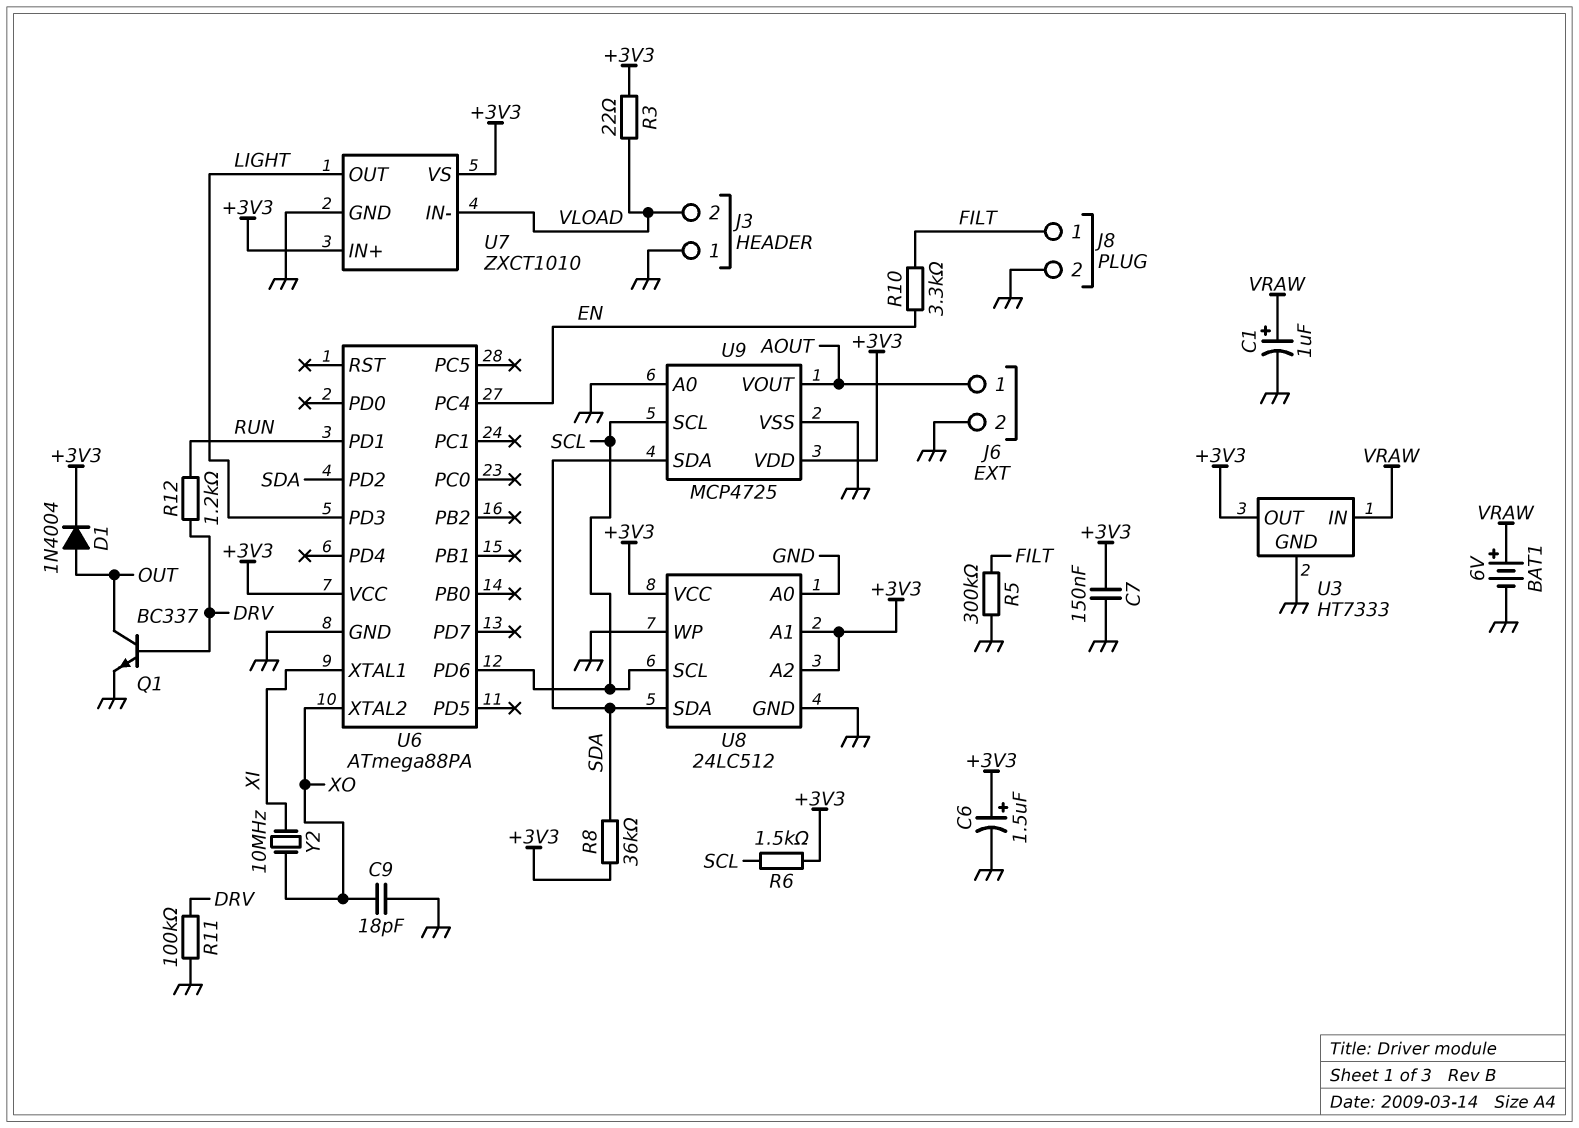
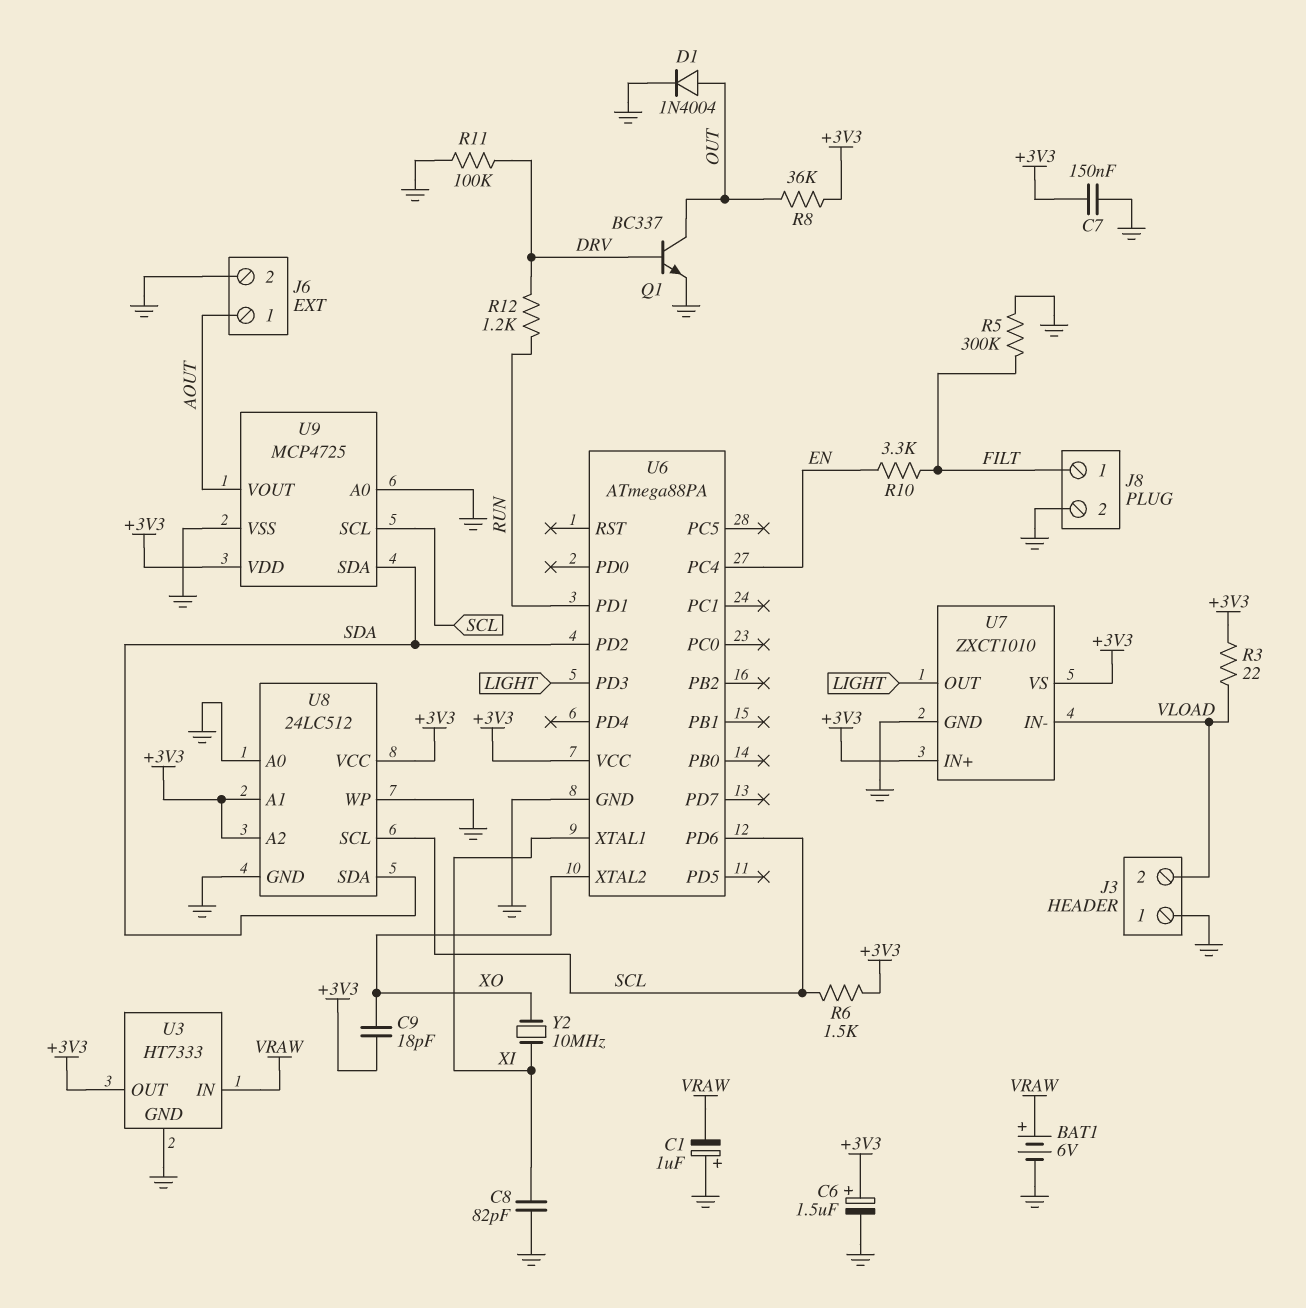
C1: 1uF (plus VRAW, minus GND) -> 1uF (plus GND, minus VRAW)
C8: none -> 82pF (GND, XI)
C9: 18pF (GND, XO) -> 18pF (+3V3, XO)
D1: diode 1N4004 (A OUT, K +3V3) -> diode 1N4004 (A OUT, K GND)
R8: 36k (+3V3, SDA) -> 36k (+3V3, OUT)

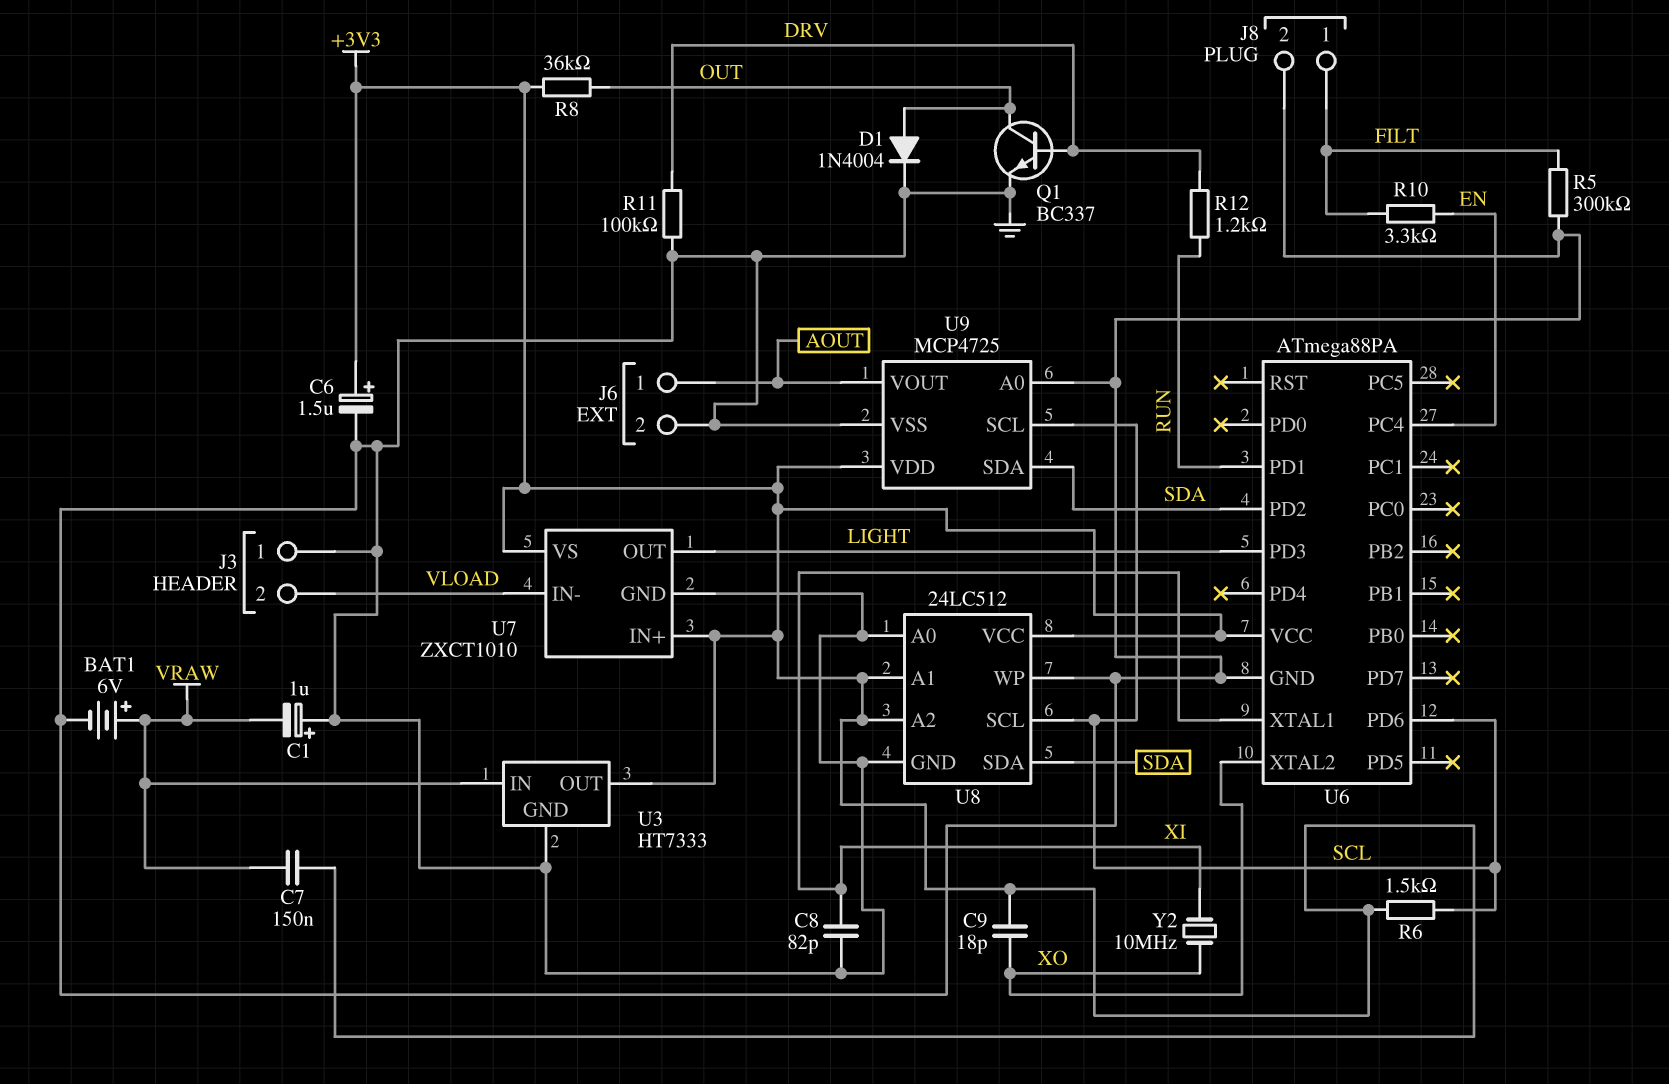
C7: 150nF (+3V3, GND) -> 150nF (+3V3, VRAW)
R3: 22 (+3V3, VLOAD) -> none

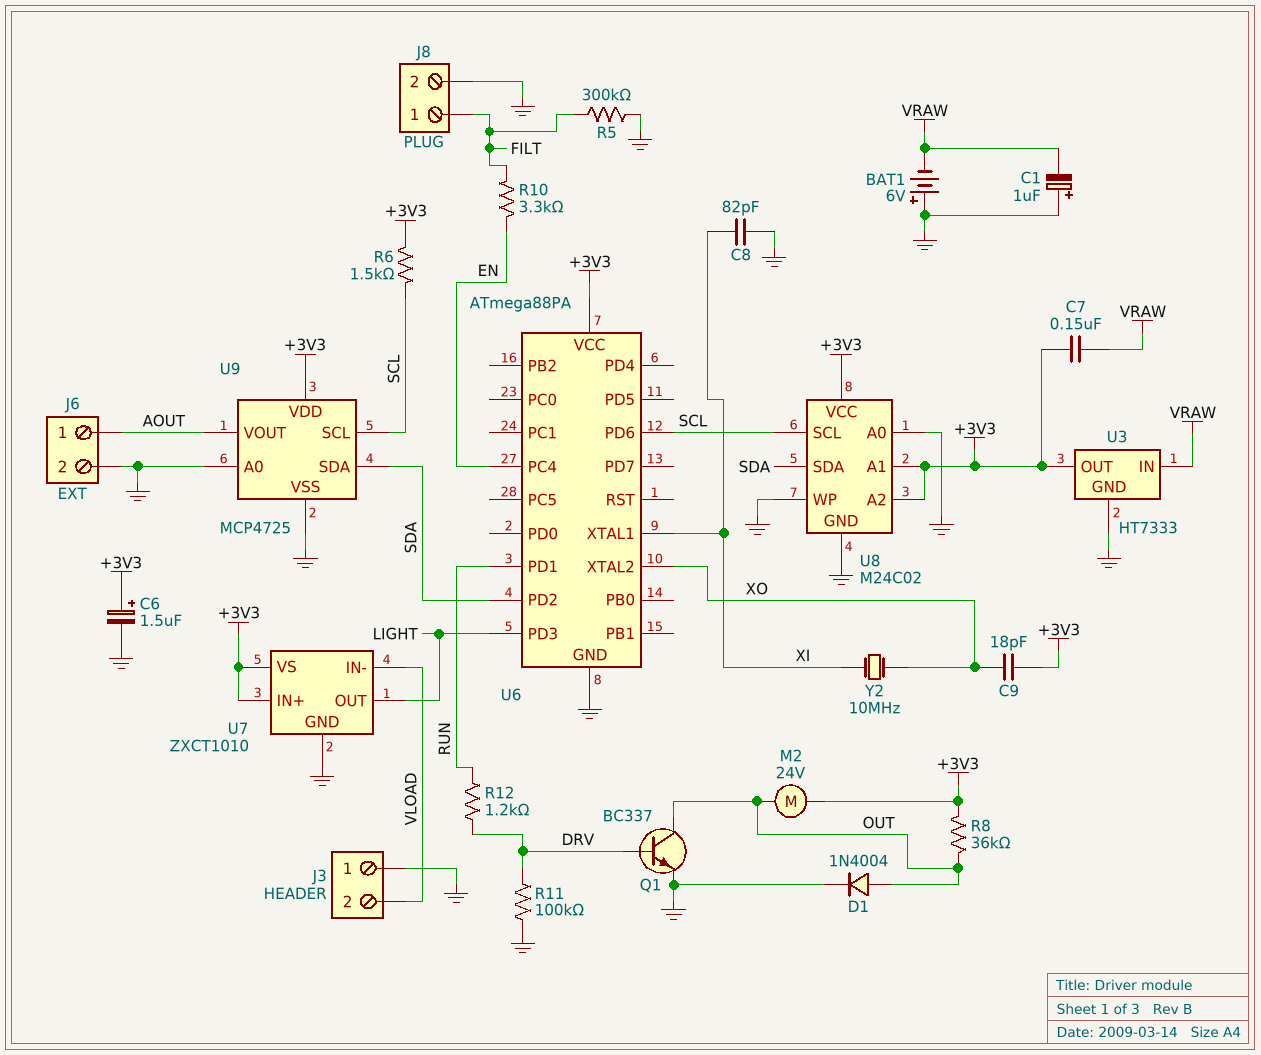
BAT1: 6V (plus VRAW, minus GND) -> 6V (plus GND, minus VRAW)
M2: none -> motor 24V (+3V3, OUT)
U8: 24LC512 -> M24C02

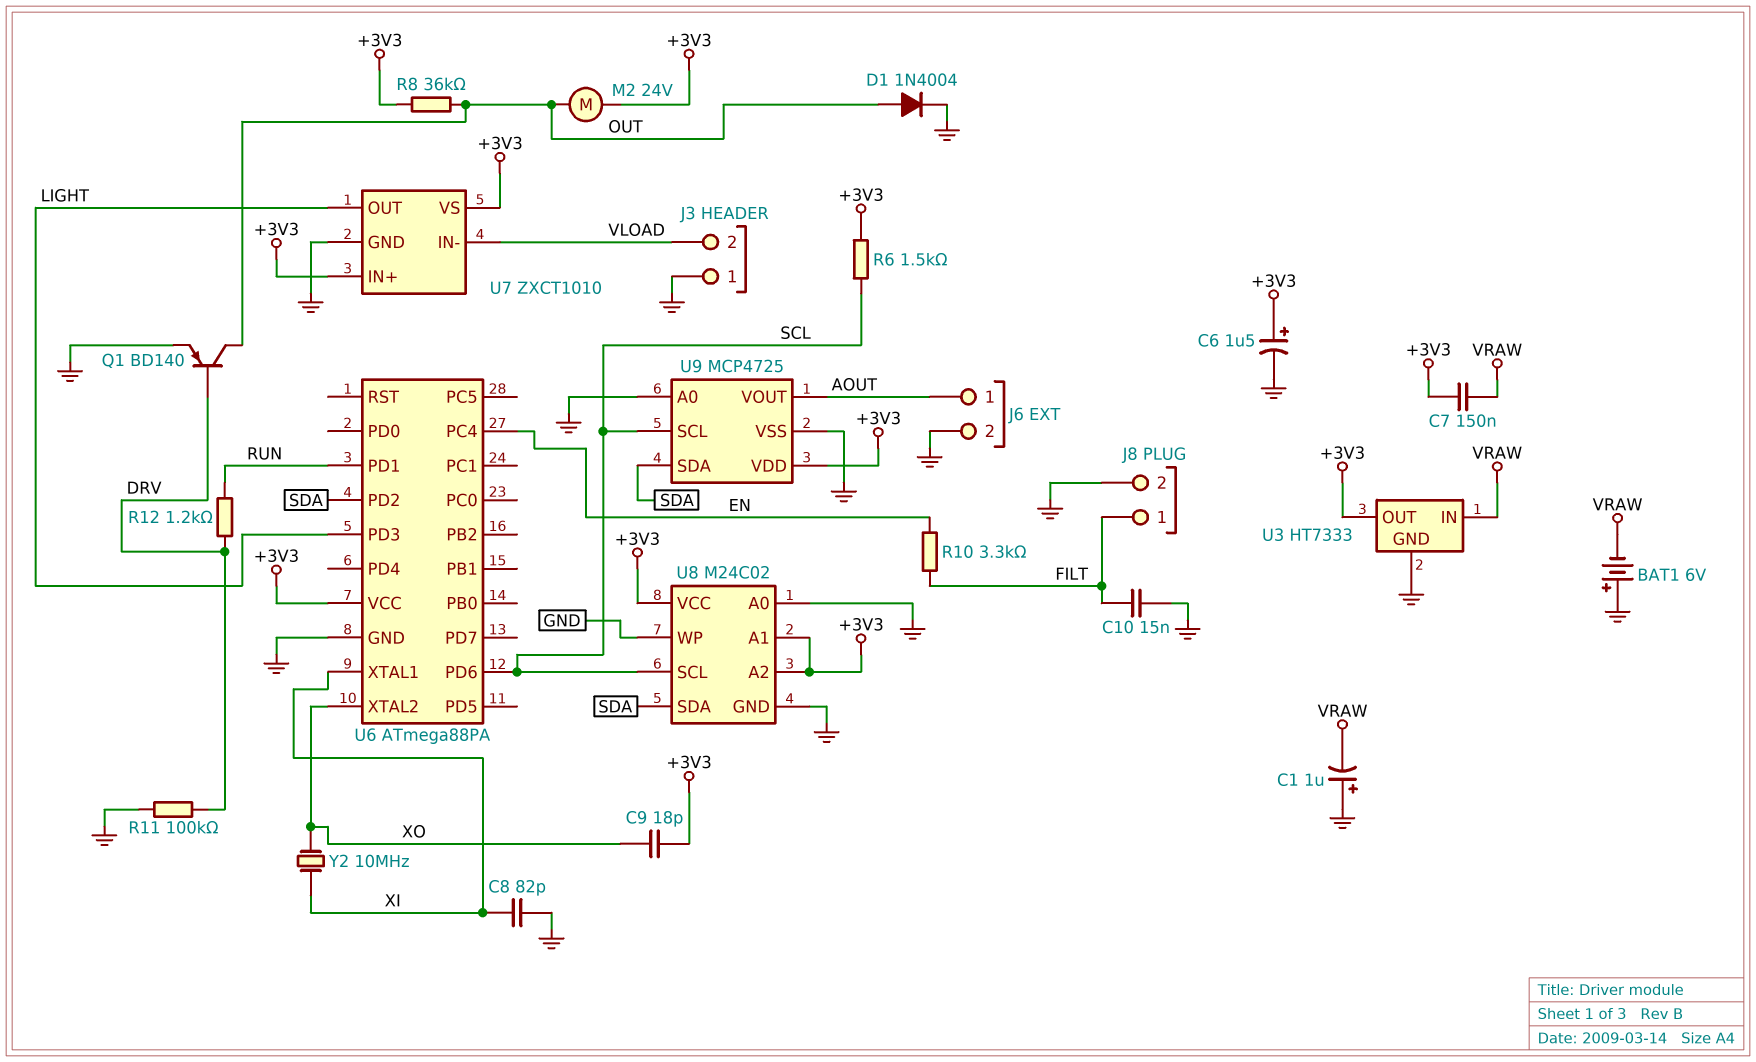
C10: none -> 15nF (FILT, GND)
Q1: NPN BC337 (B DRV, C OUT, E GND) -> PNP BD140 (B DRV, C OUT, E GND)
R5: 300k (FILT, GND) -> none

